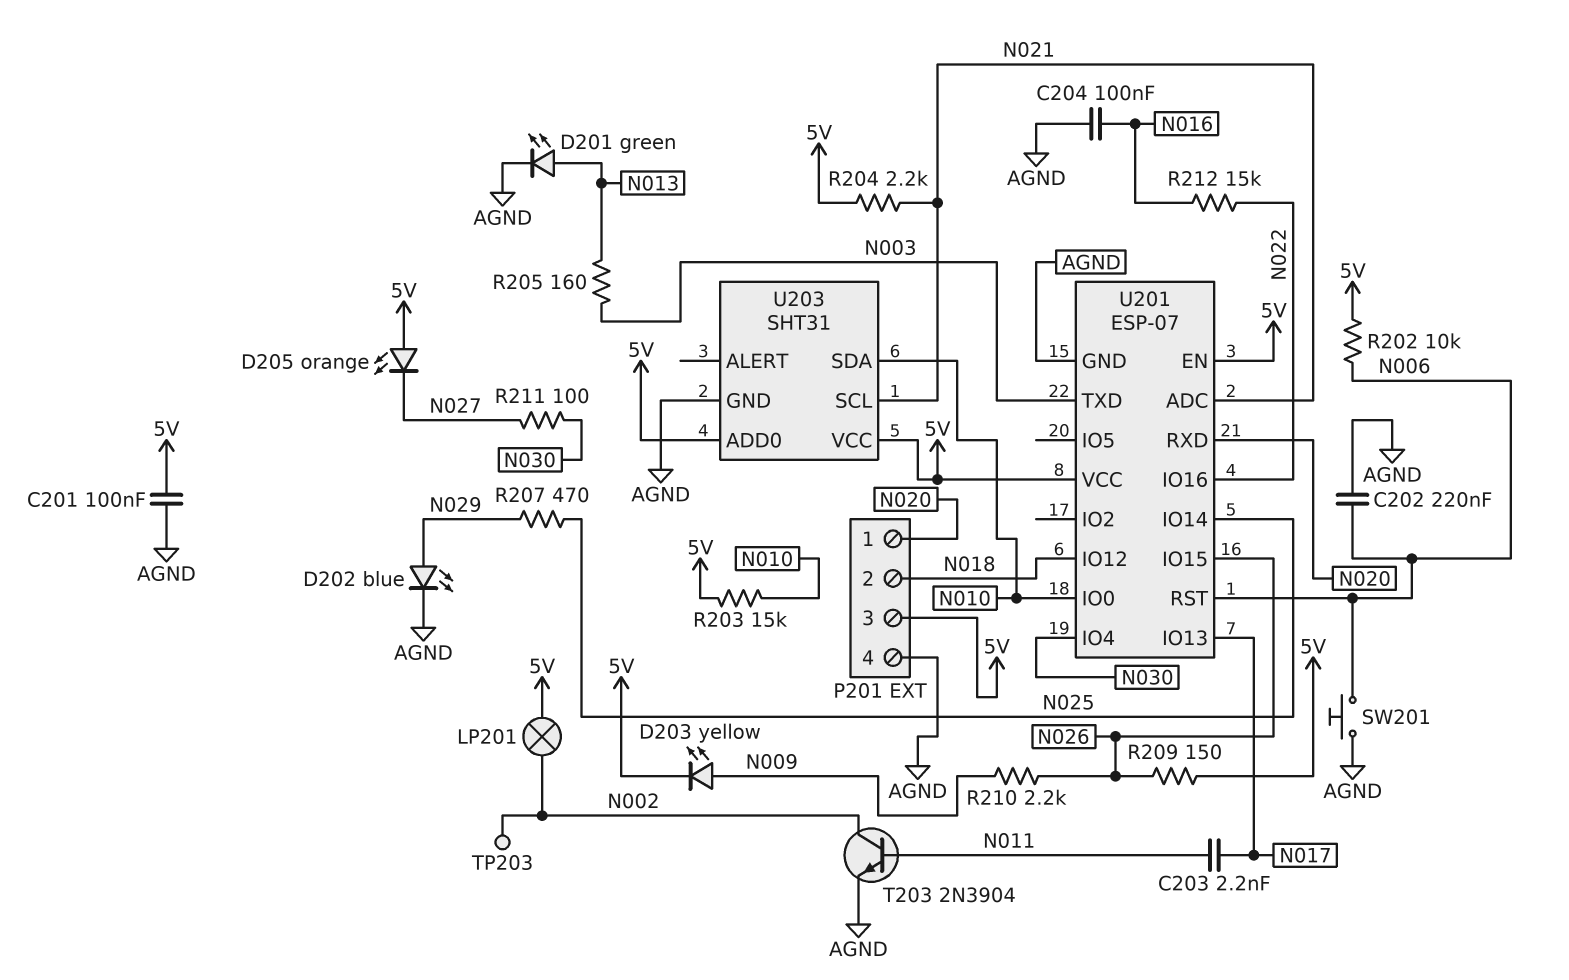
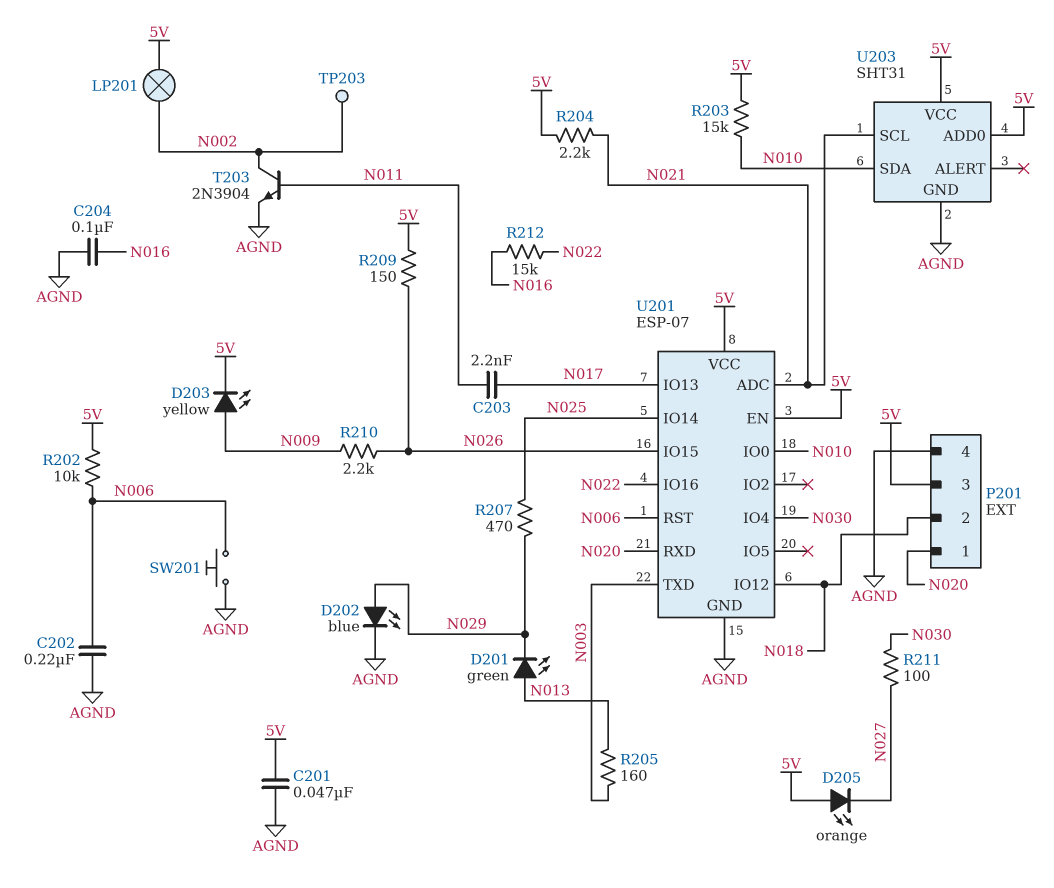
C201: 100nF (5V, AGND) -> 47nF (5V, AGND)
D201: LED green (A N013, K AGND) -> LED green (A N013, K N029)

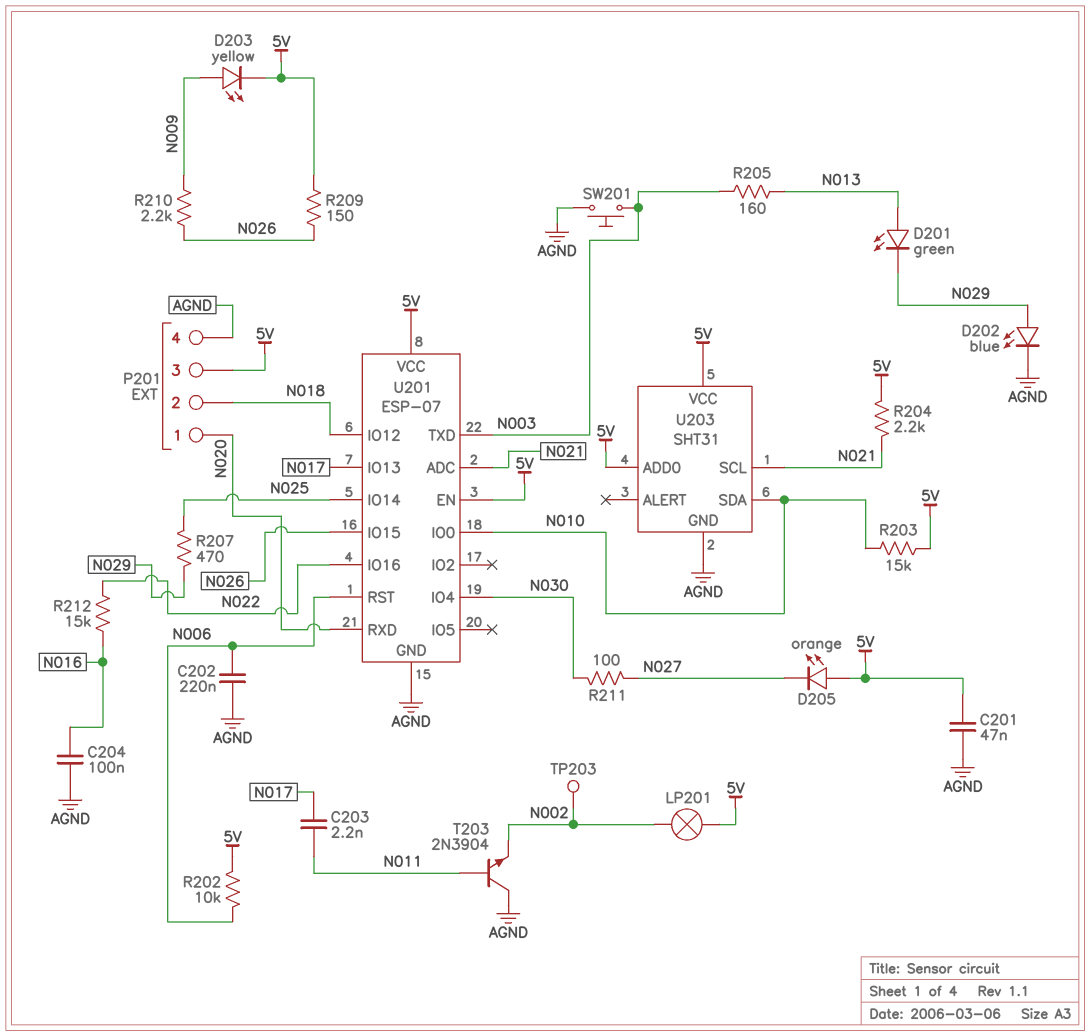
SW201: button (AGND, N006) -> button (AGND, N003)
T203: NPN 2N3904 (B N011, C N002, E AGND) -> NPN 2N3904 (B N011, C AGND, E N002)

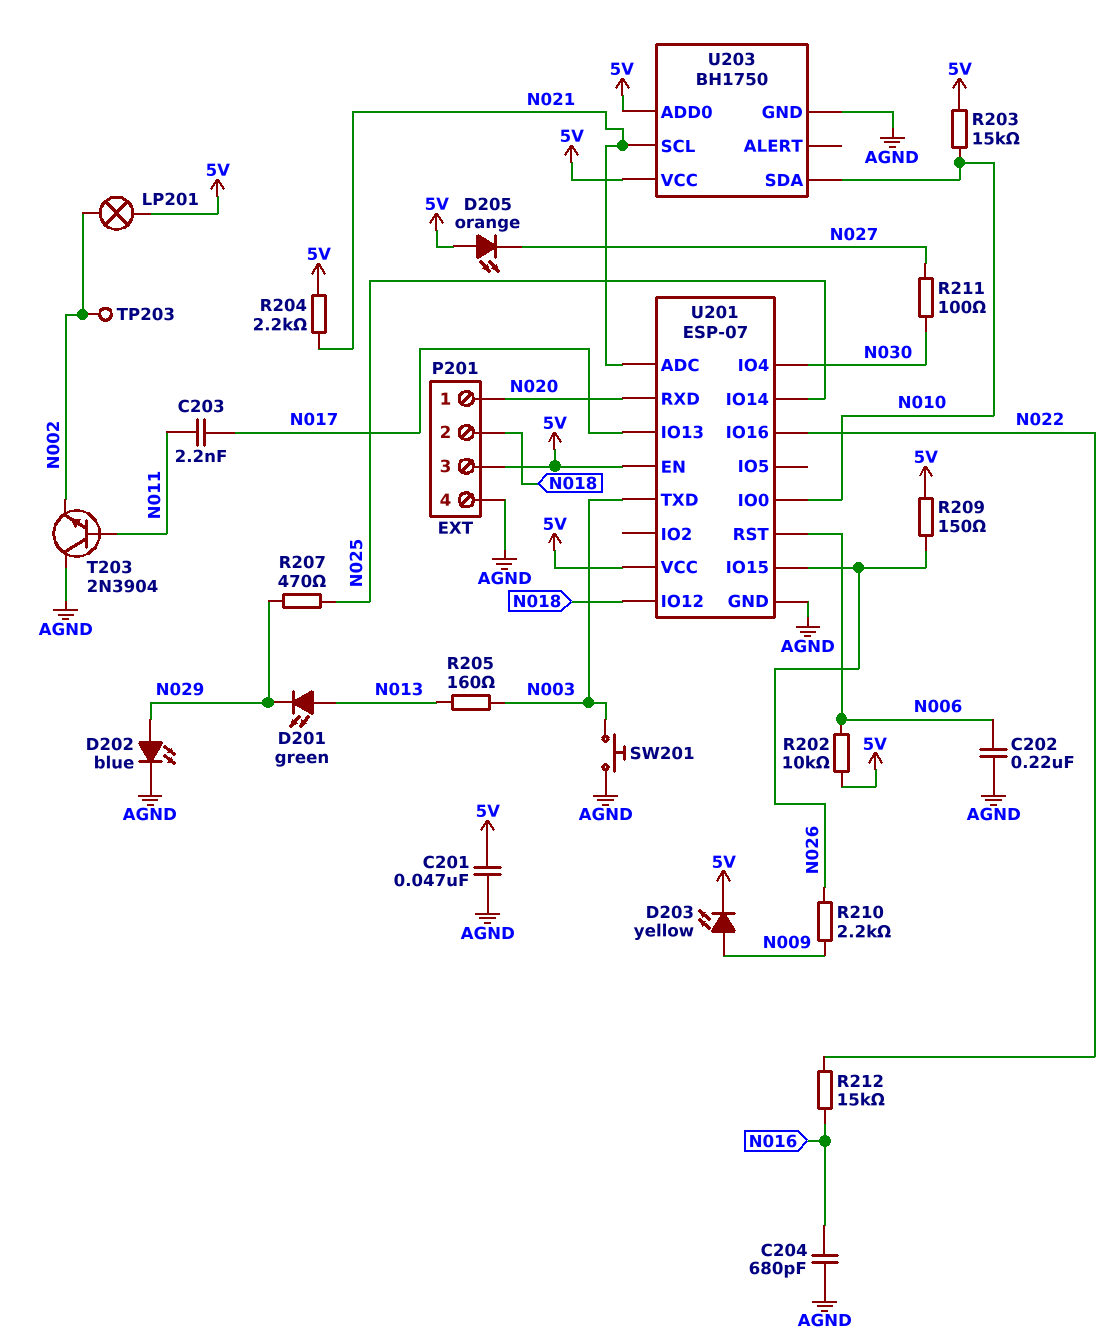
C204: 100nF (AGND, N016) -> 680pF (AGND, N016)
U203: SHT31 -> BH1750

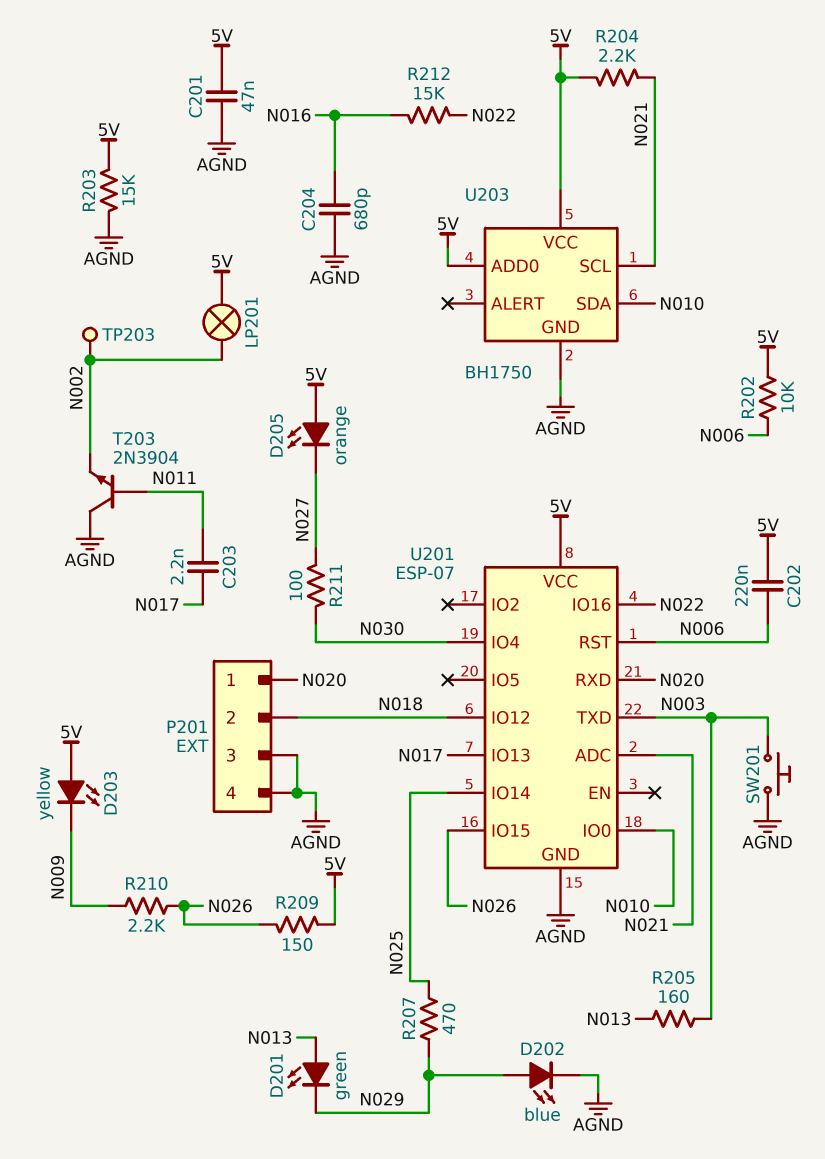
C202: 220nF (AGND, N006) -> 220nF (5V, N006)
D203: LED yellow (A N009, K 5V) -> LED yellow (A 5V, K N009)
P201 pin 3: 5V -> AGND
R203: 15k (5V, N010) -> 15k (5V, AGND)
U201 pin EN: 5V -> none

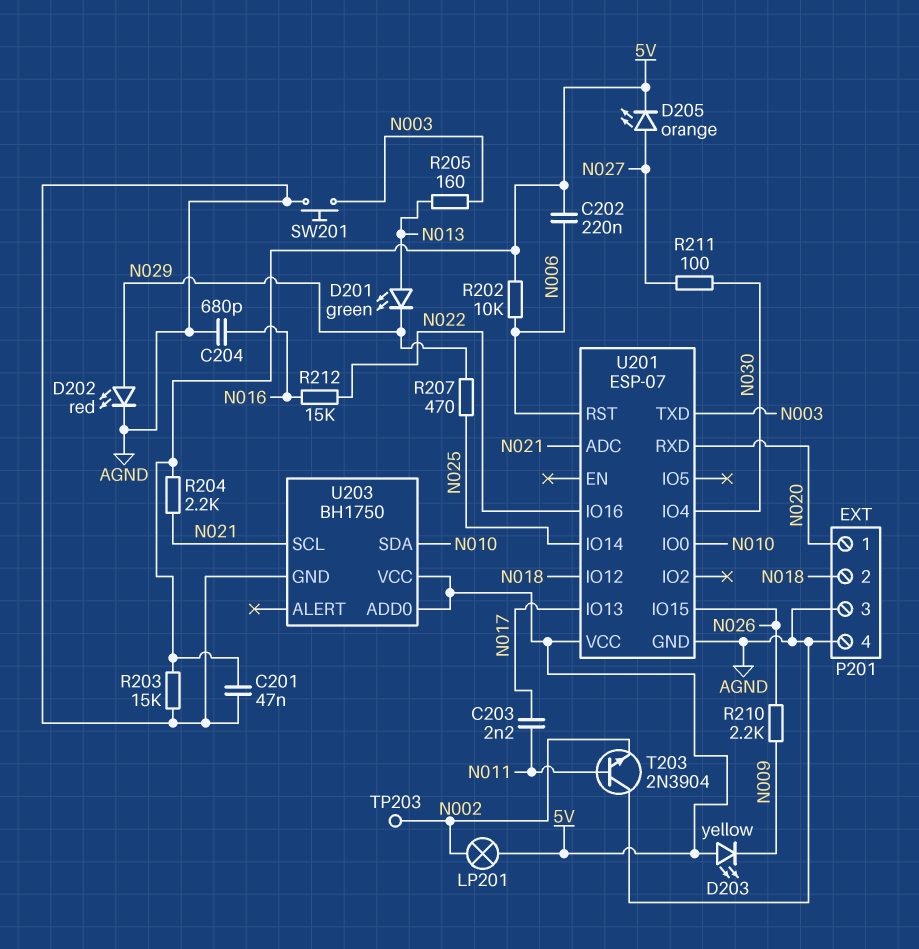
D202: LED blue (A N029, K AGND) -> LED red (A N029, K AGND)
D205: LED orange (A 5V, K N027) -> LED orange (A N027, K 5V)
R209: 150 (5V, N026) -> none

